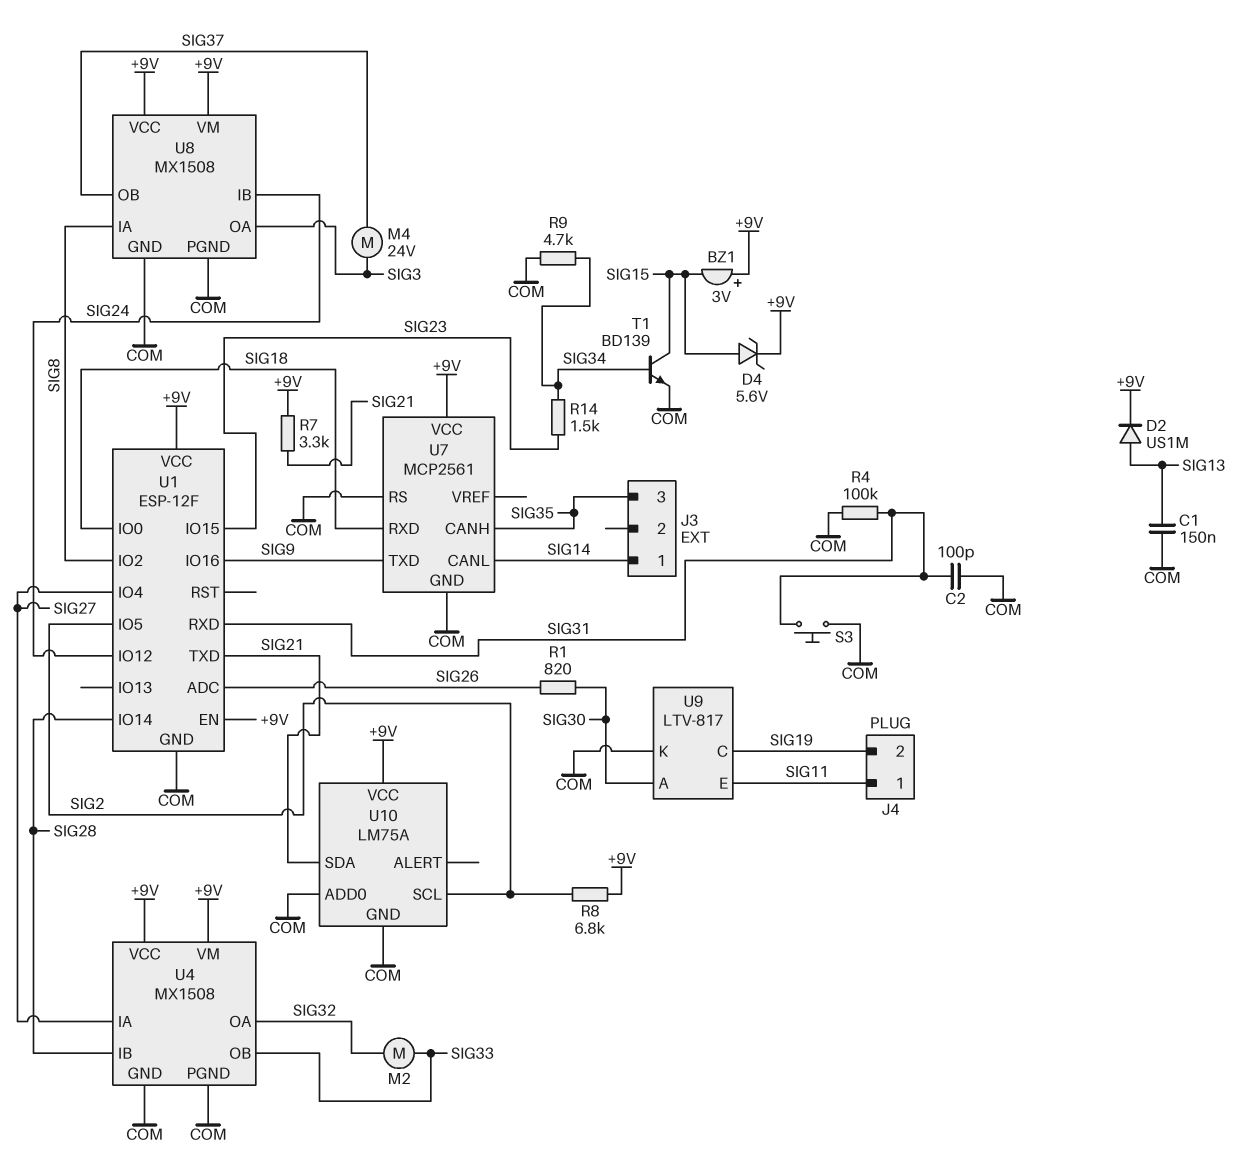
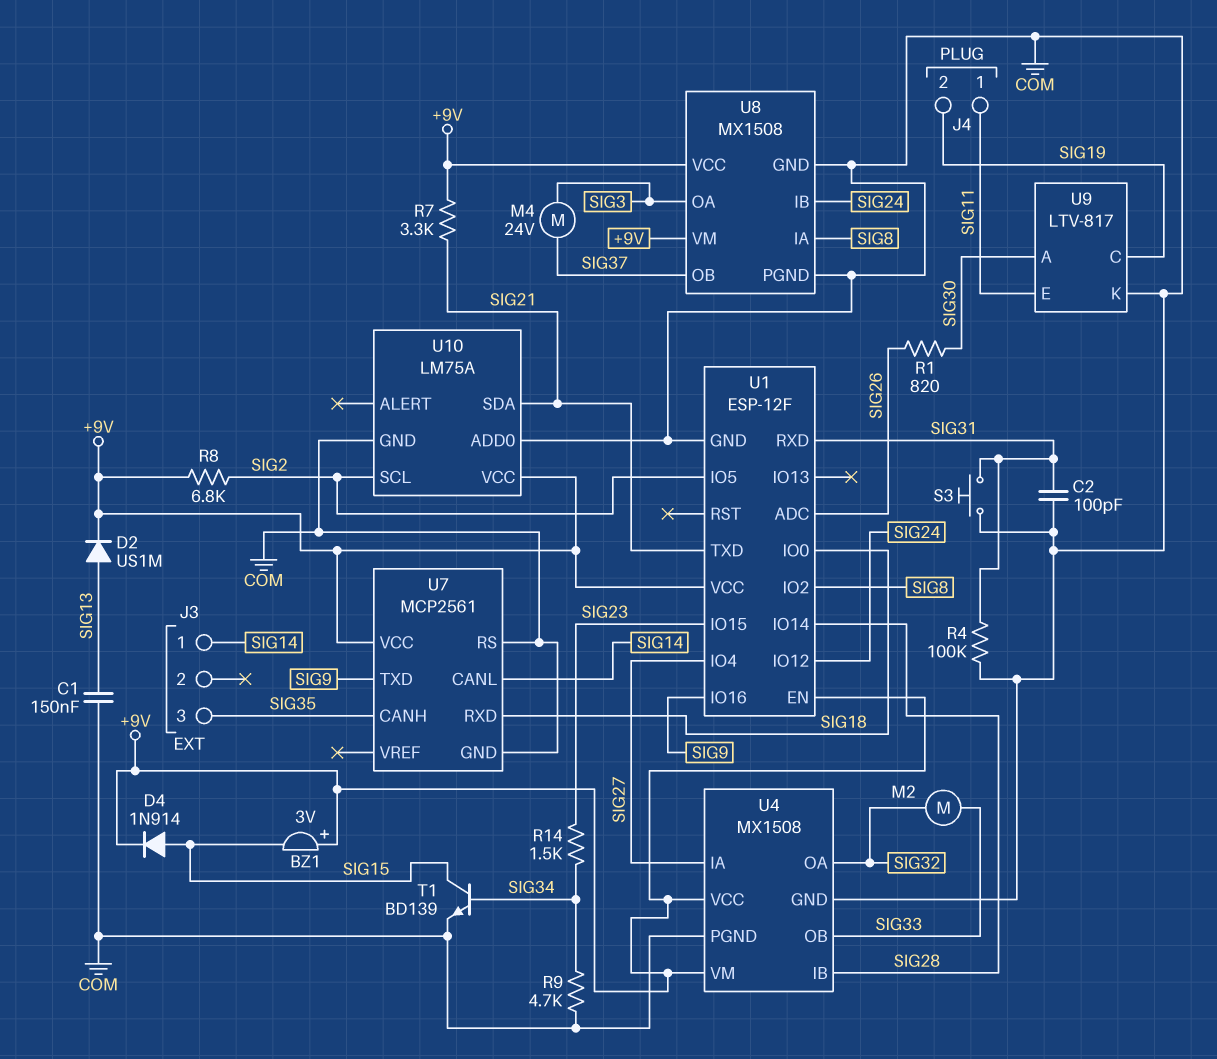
D4: zener 5.6V (A SIG15, K +9V) -> diode 1N914 (A SIG15, K +9V)

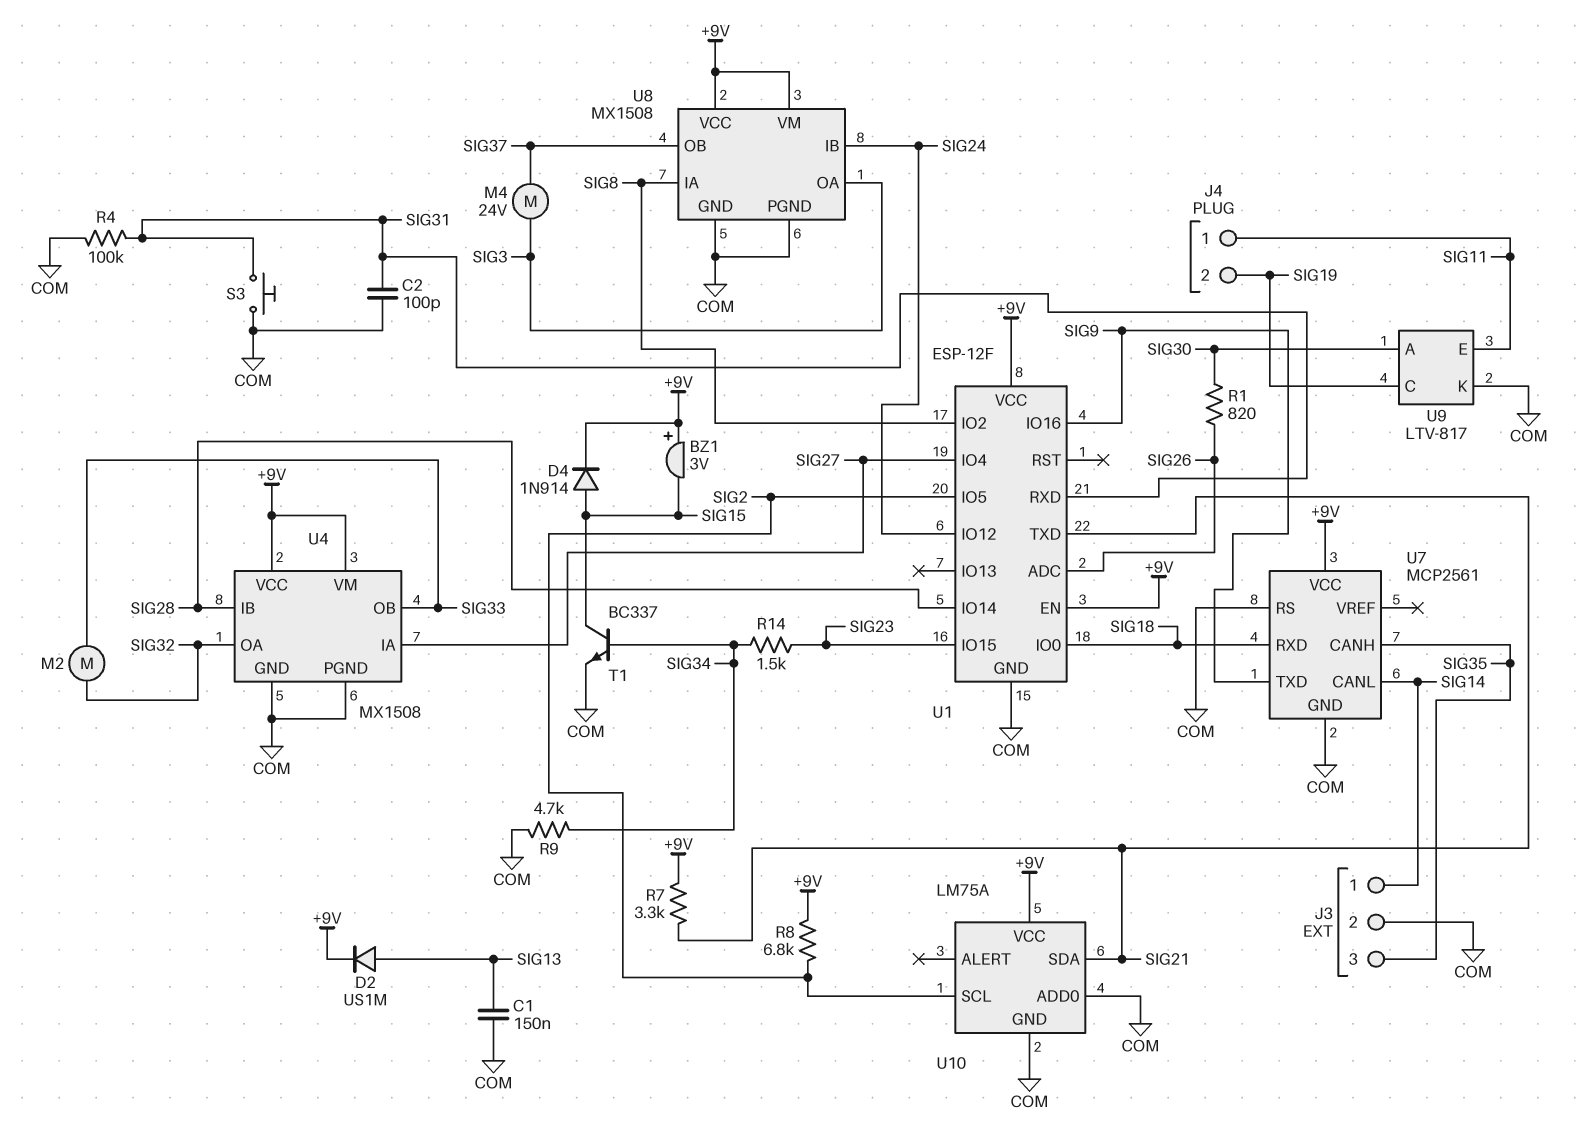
J3 pin 2: none -> COM
T1: NPN BD139 (B SIG34, C SIG15, E COM) -> NPN BC337 (B SIG34, C SIG15, E COM)

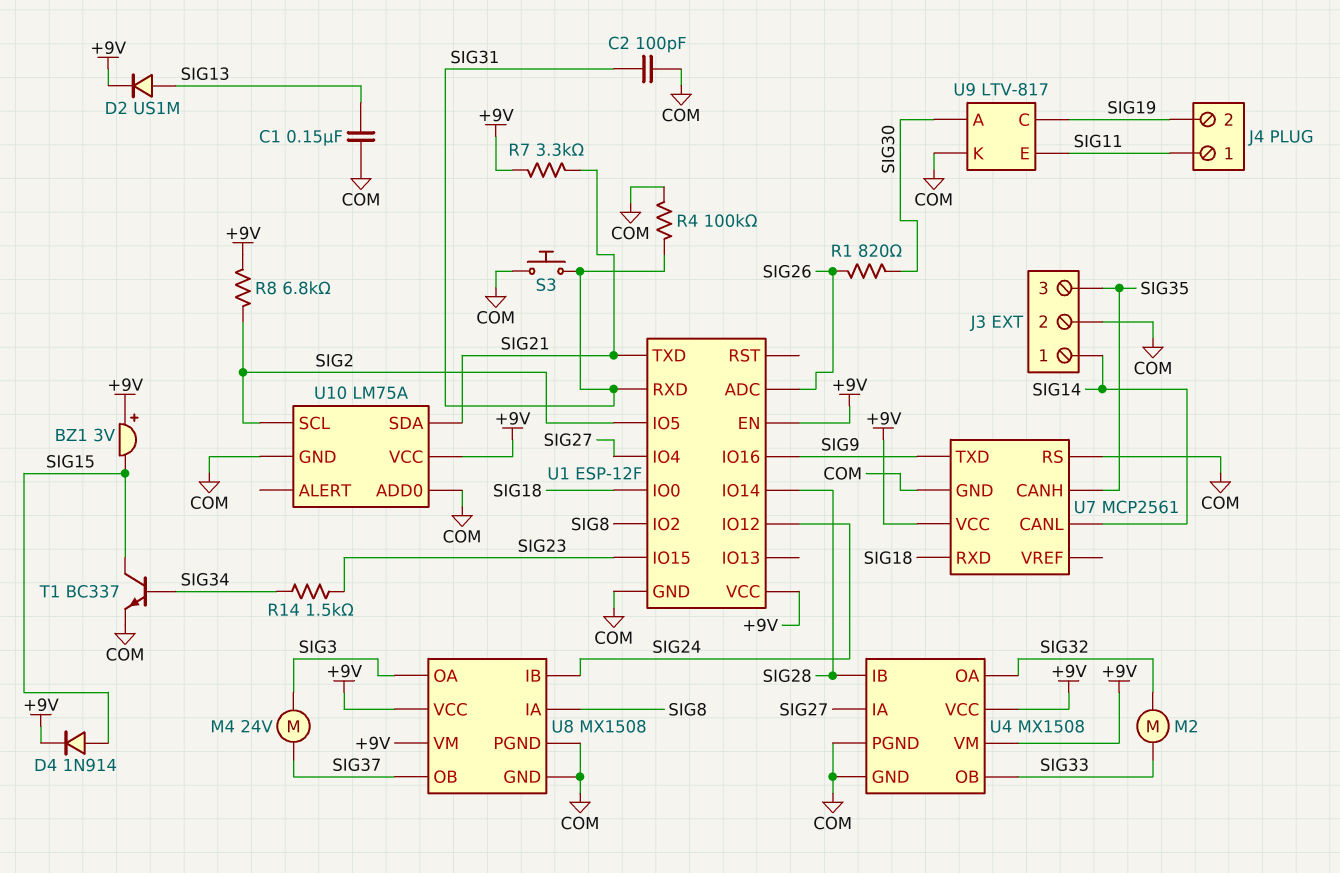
R9: 4.7k (COM, SIG34) -> none

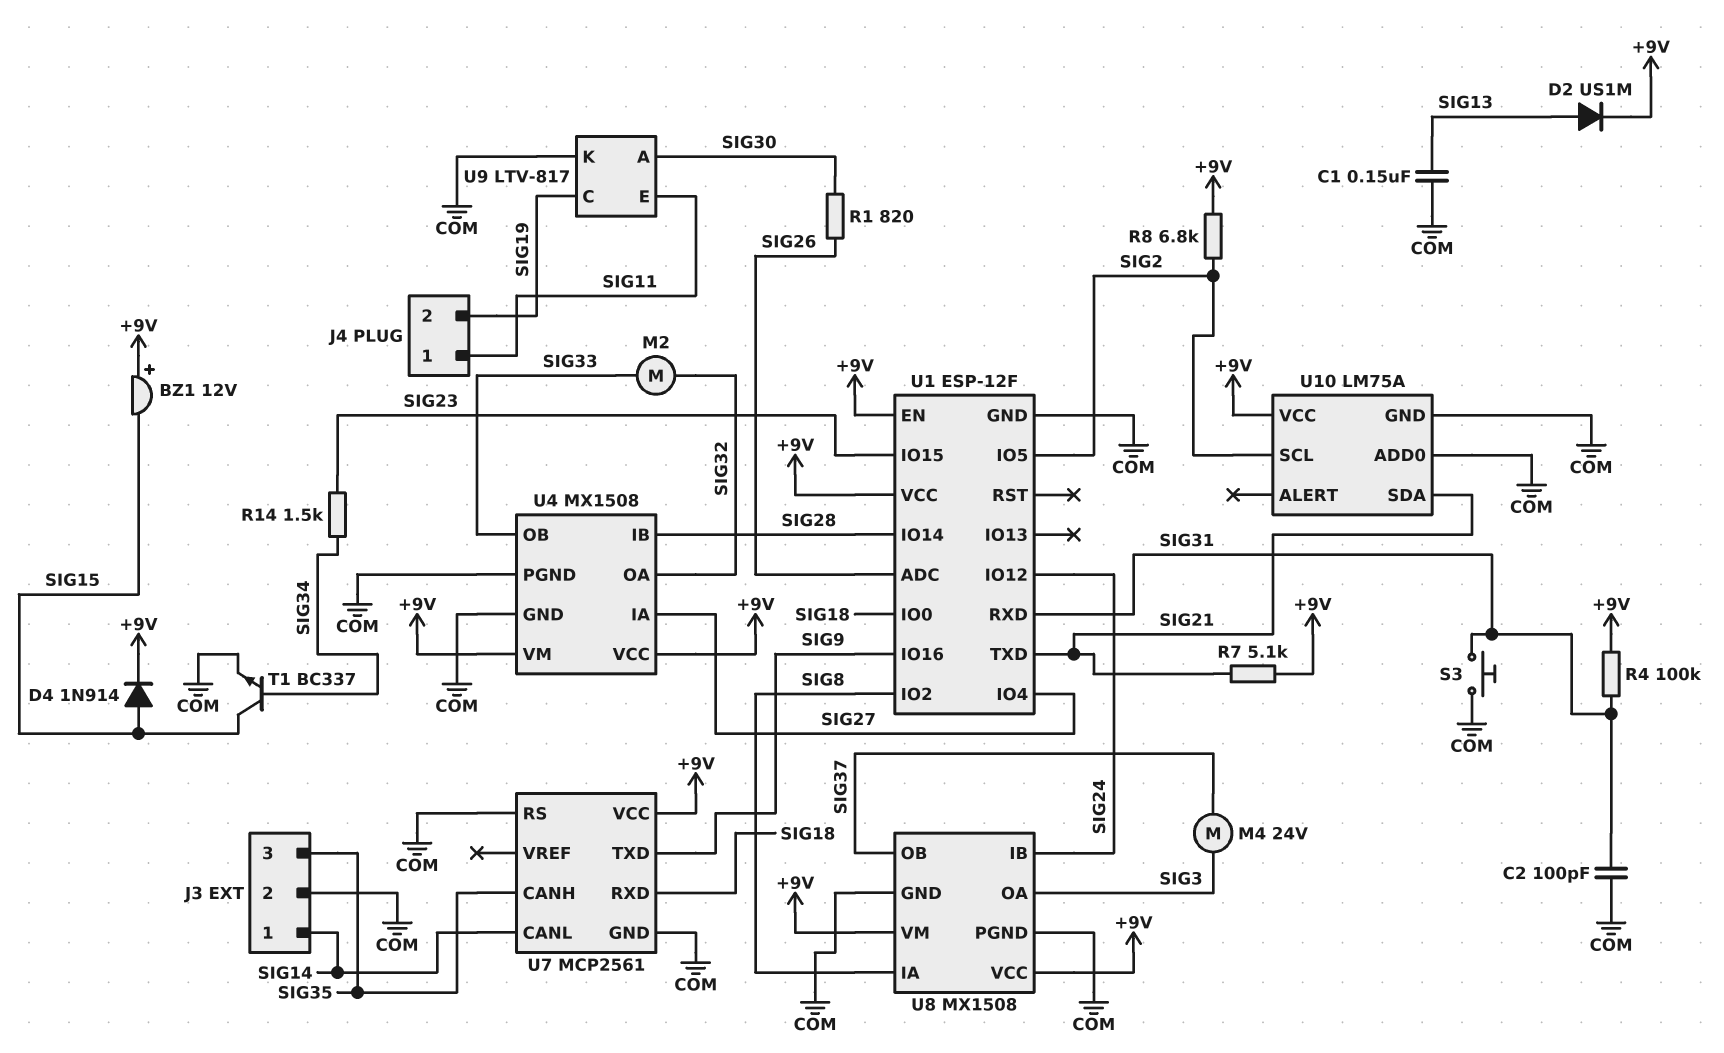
BZ1: buzzer 3V (plus +9V, minus SIG15) -> buzzer 12V (plus +9V, minus SIG15)
R4: 100k (COM, SIG31) -> 100k (+9V, SIG31)
R7: 3.3k (+9V, SIG21) -> 5.1k (+9V, SIG21)

